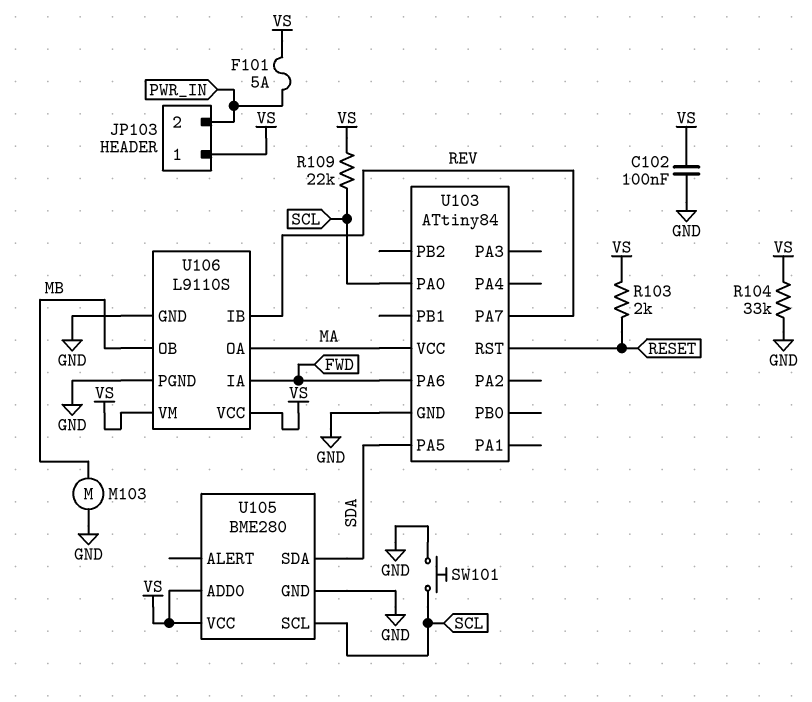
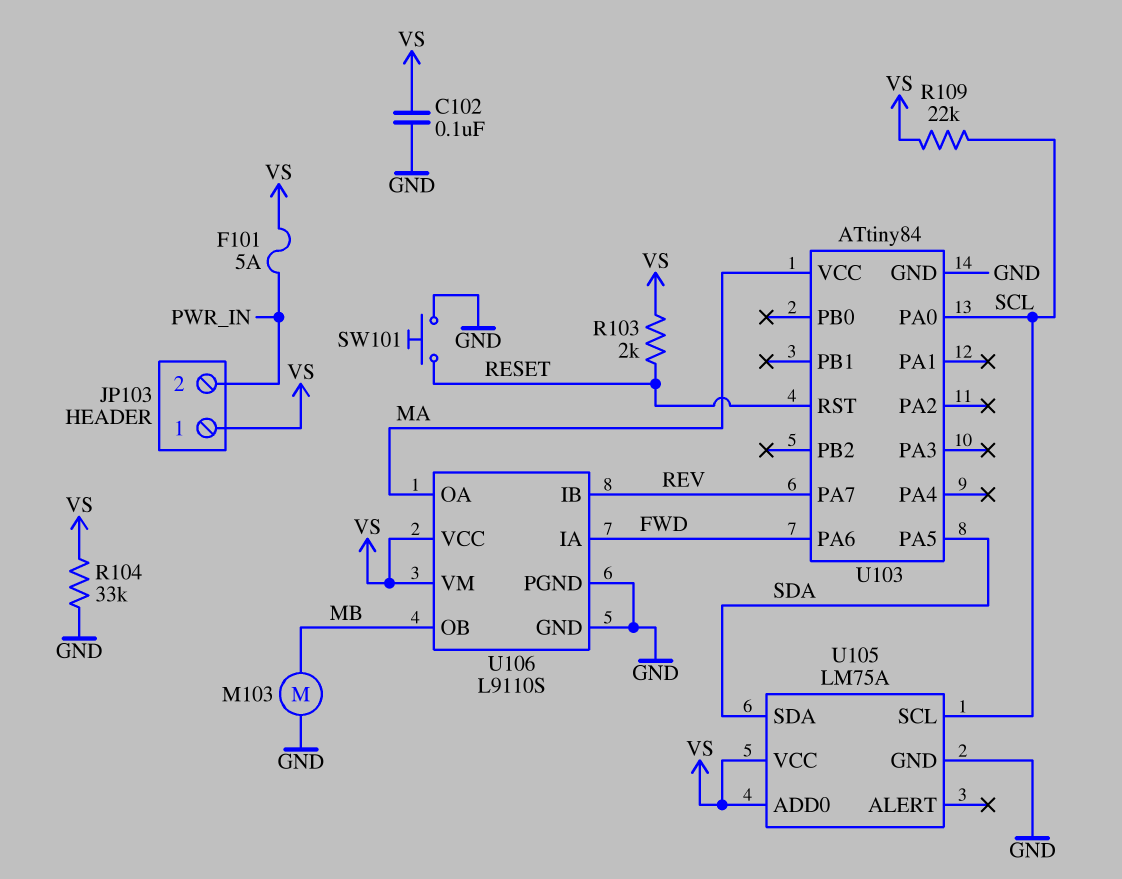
SW101: button (GND, SCL) -> button (GND, RESET)
U105: BME280 -> LM75A

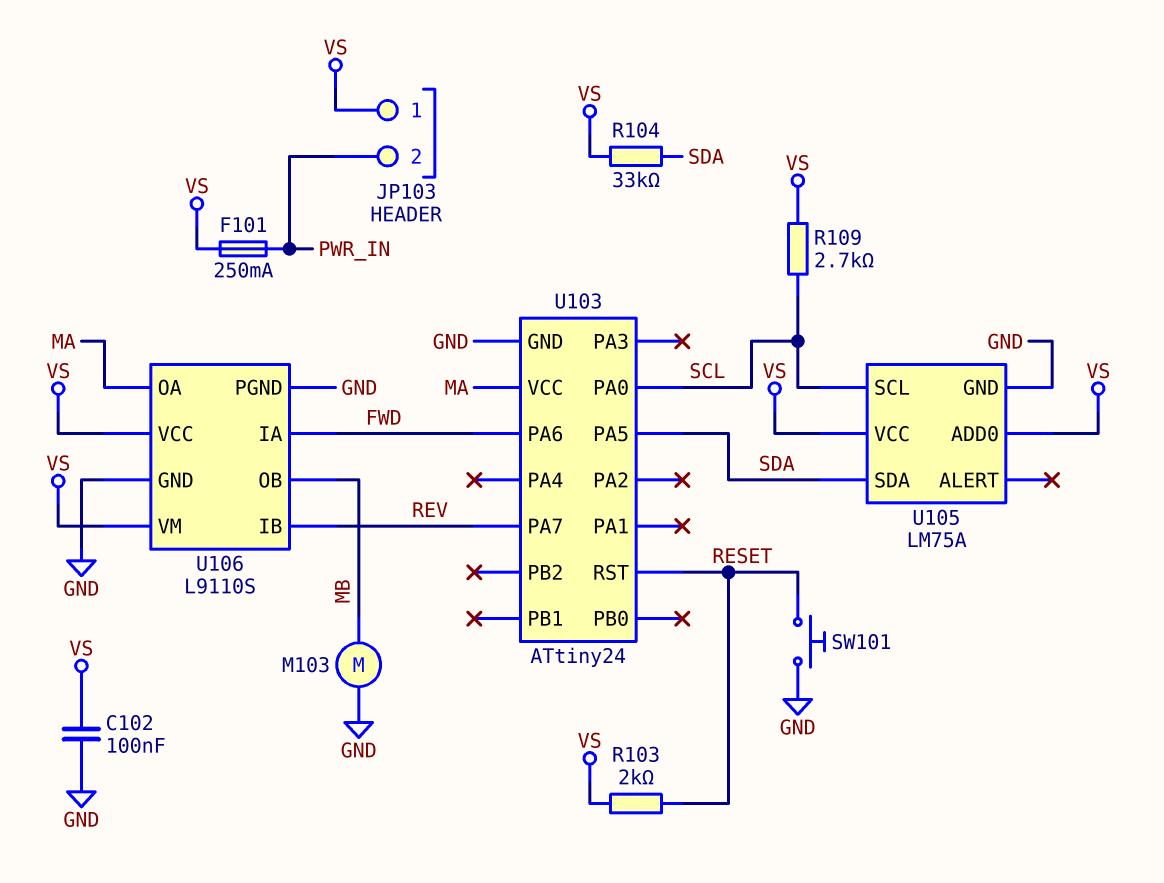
F101: 5A (PWR_IN, VS) -> 250mA (PWR_IN, VS)
R104: 33k (GND, VS) -> 33k (SDA, VS)
R109: 22k (SCL, VS) -> 2.7k (SCL, VS)
U103: ATtiny84 -> ATtiny24

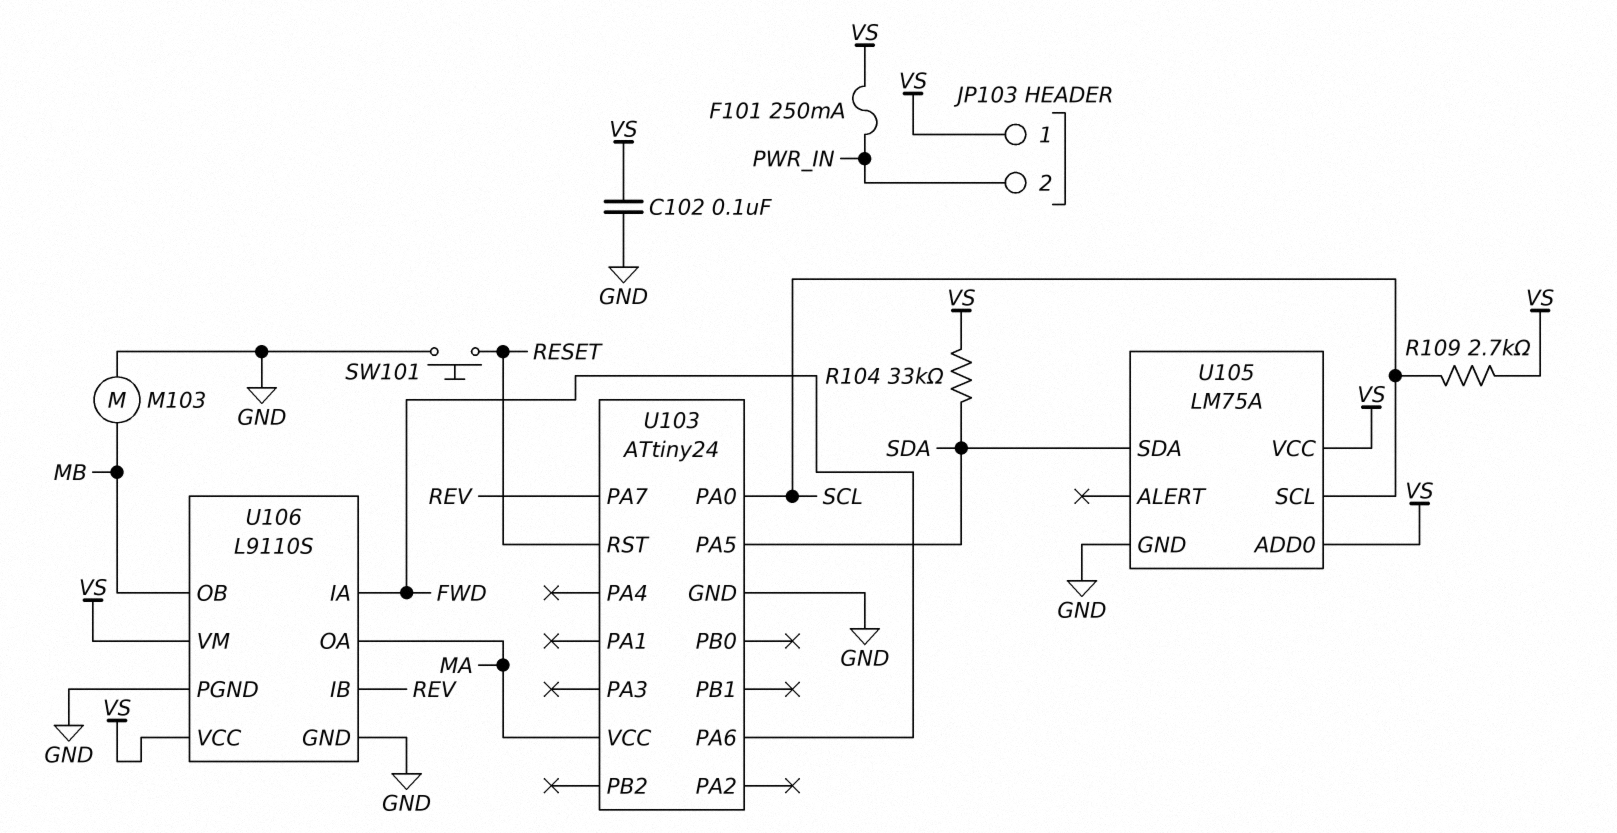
R103: 2k (RESET, VS) -> none

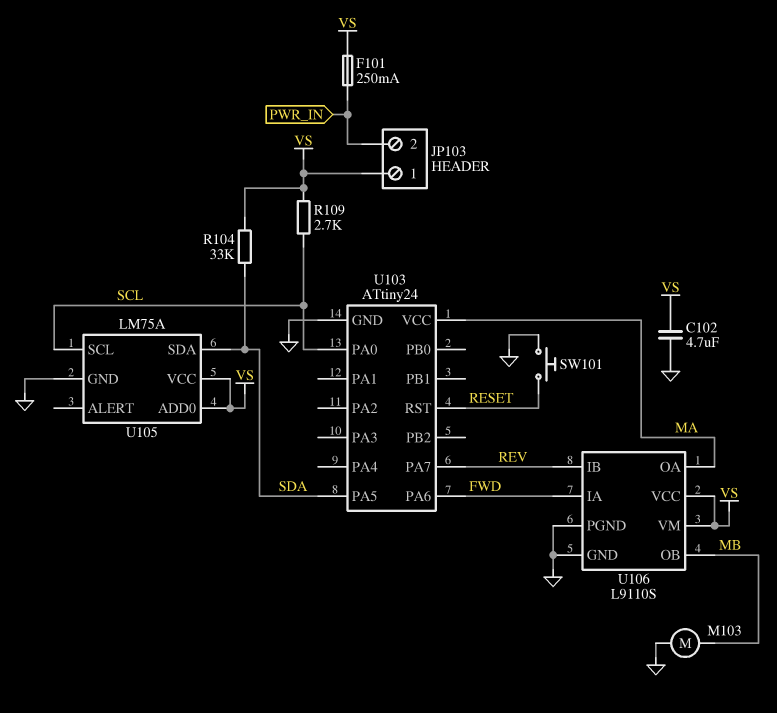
C102: 100nF (GND, VS) -> 4.7uF (GND, VS)

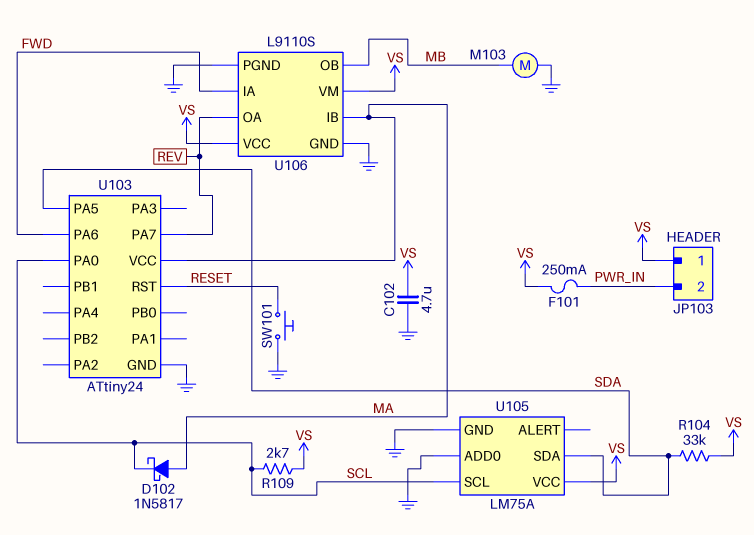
D102: none -> schottky 1N5817 (A MA, K SCL)
U105 pin ADD0: VS -> GND
U106 pin IB: REV -> MA
U106 pin OA: MA -> REV

